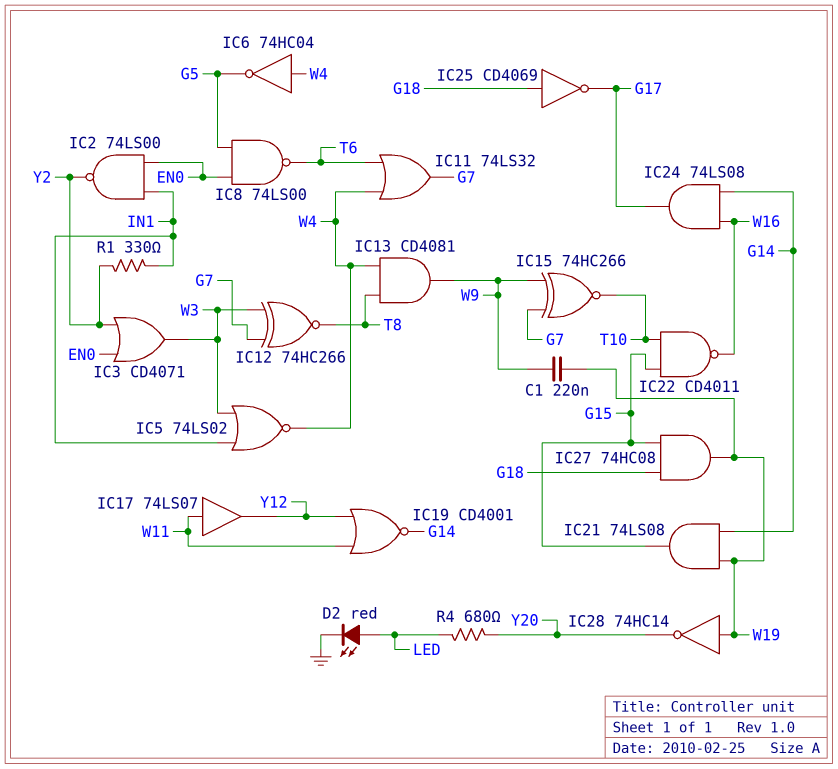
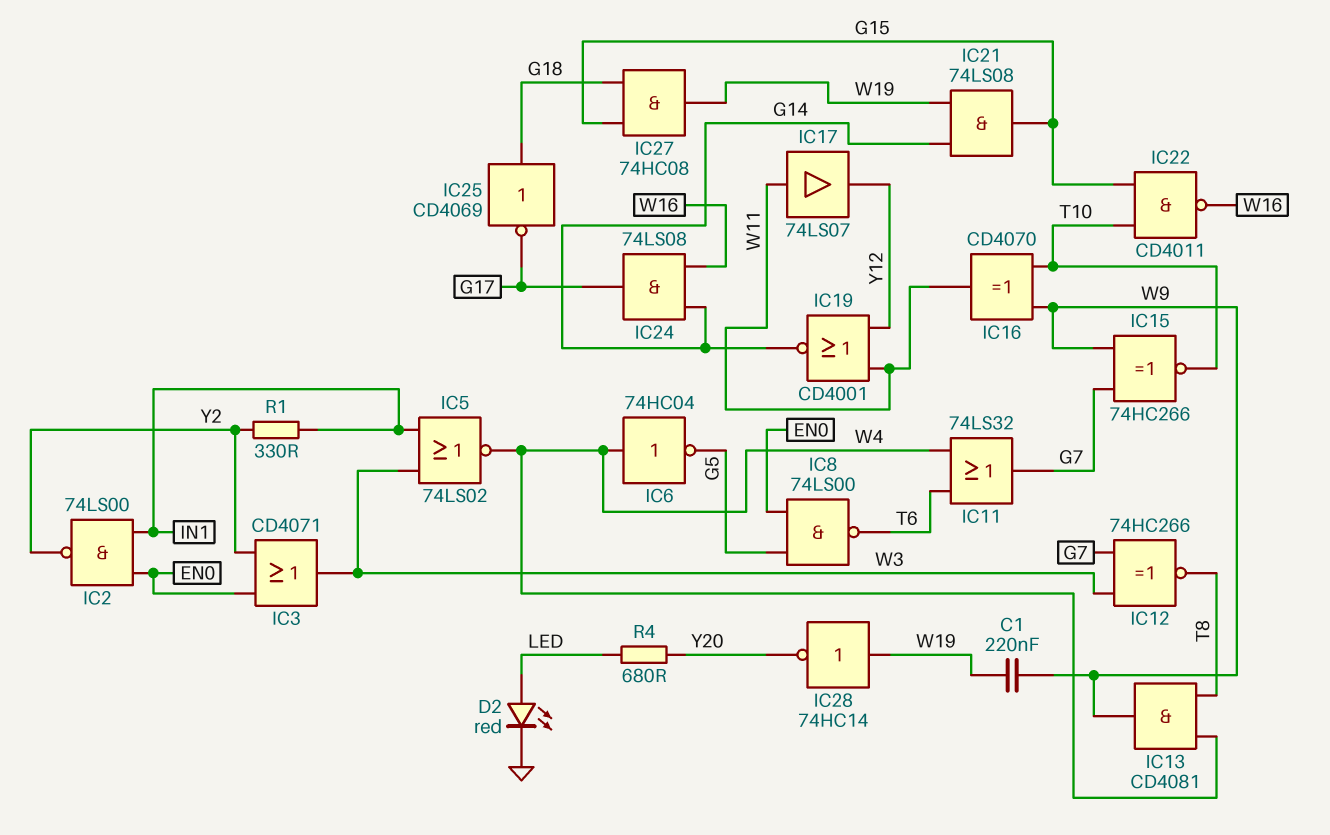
IC16: none -> XOR CD4070 (in T10, in W9, out W11)

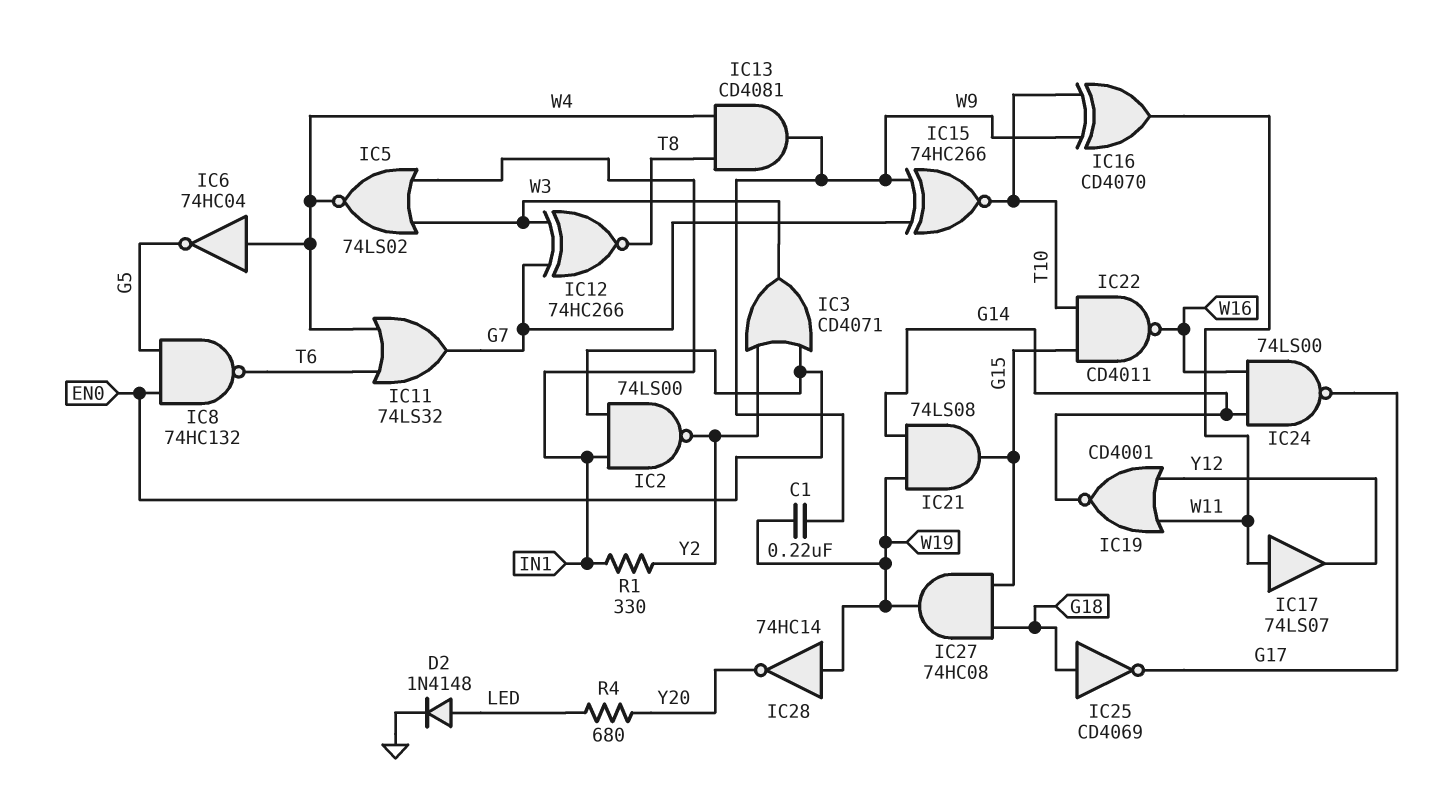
D2: LED red (A LED, K GND) -> diode 1N4148 (A LED, K GND)
IC8: NAND 74LS00 (in EN0, in G5, out T6) -> NAND 74HC132 (in EN0, in G5, out T6)
IC24: AND 74LS08 (in G14, in W16, out G17) -> NAND 74LS00 (in G14, in W16, out G17)

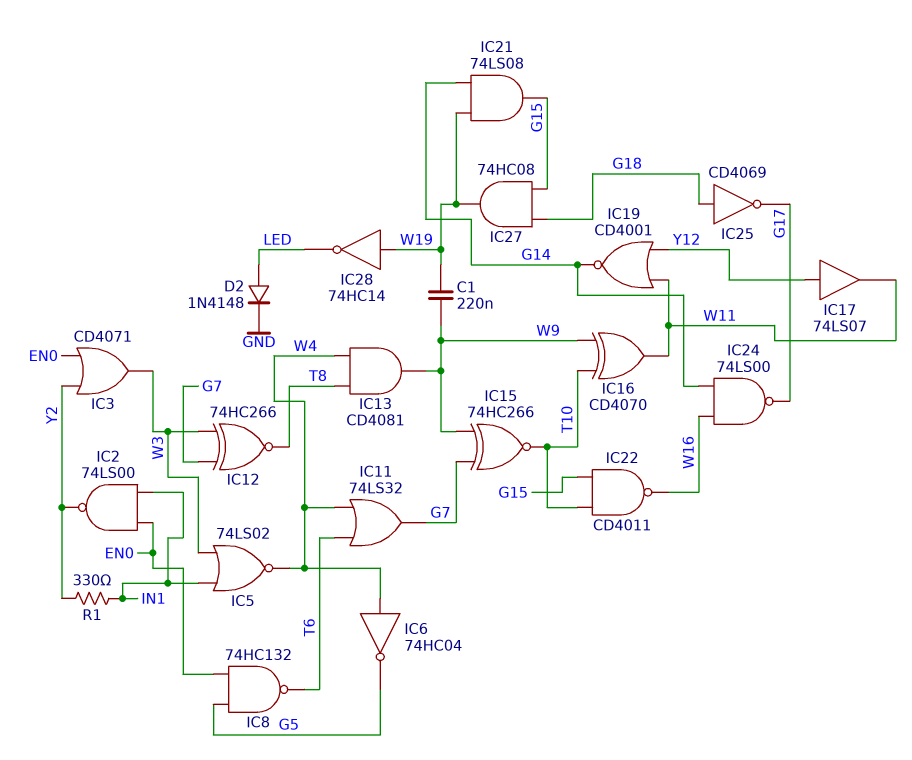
IC17: buffer 74LS07 (in W11, out Y12) -> buffer 74LS07 (in Y12, out W11)
IC28: NOT 74HC14 (in W19, out Y20) -> NOT 74HC14 (in W19, out LED)
R4: 680 (LED, Y20) -> none

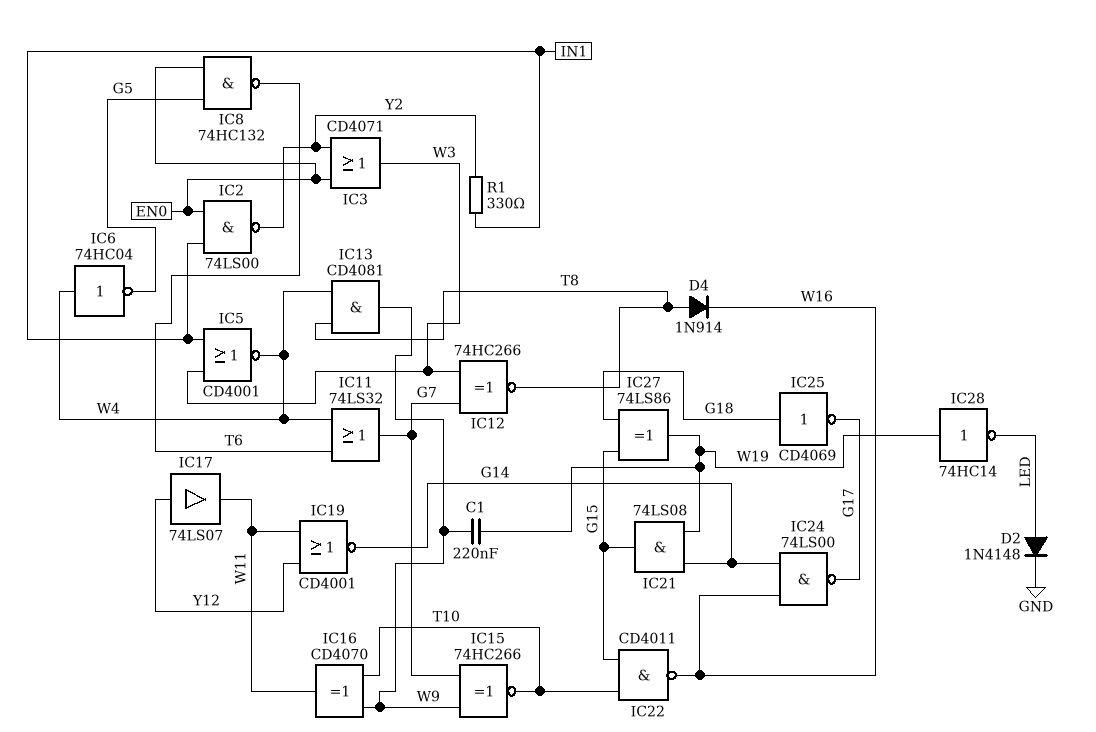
D4: none -> diode 1N914 (A T8, K W16)
IC5: NOR 74LS02 (in IN1, in W3, out W4) -> NOR CD4001 (in IN1, in W3, out W4)
IC27: AND 74HC08 (in G15, in G18, out W19) -> XOR 74LS86 (in G15, in G18, out W19)

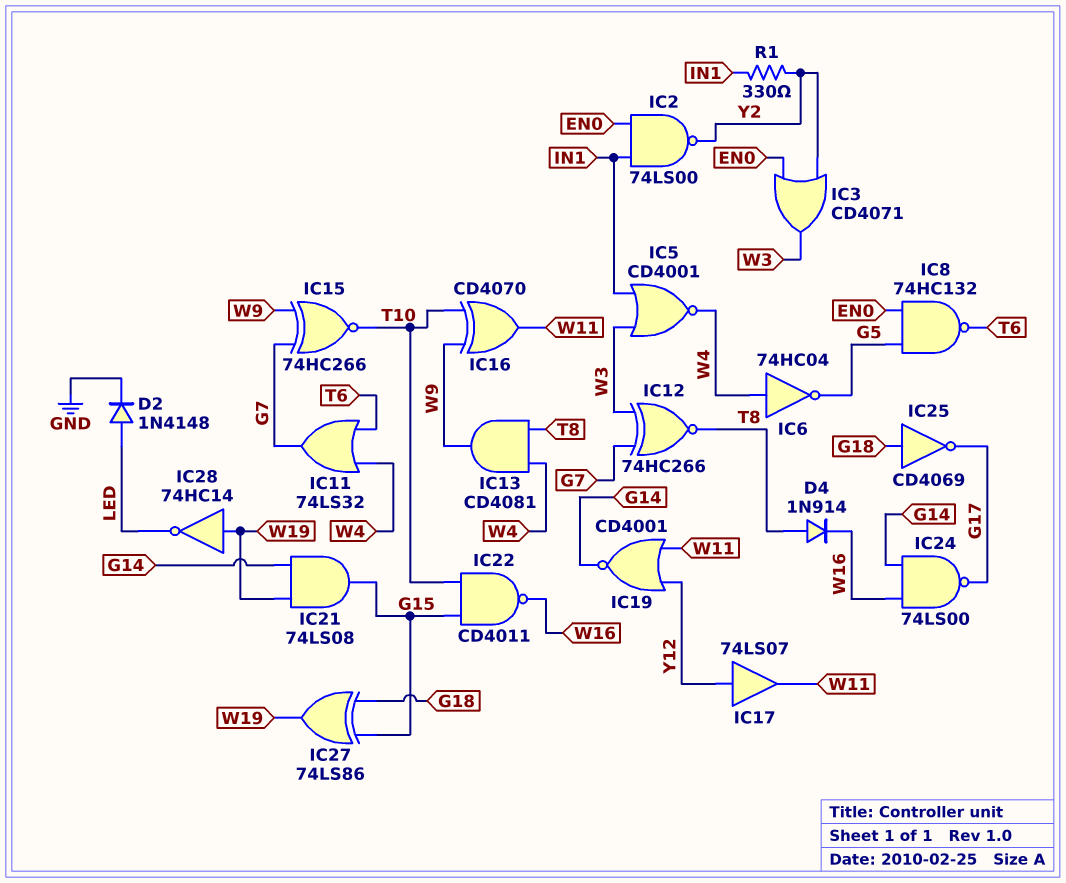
C1: 220nF (W9, W19) -> none

